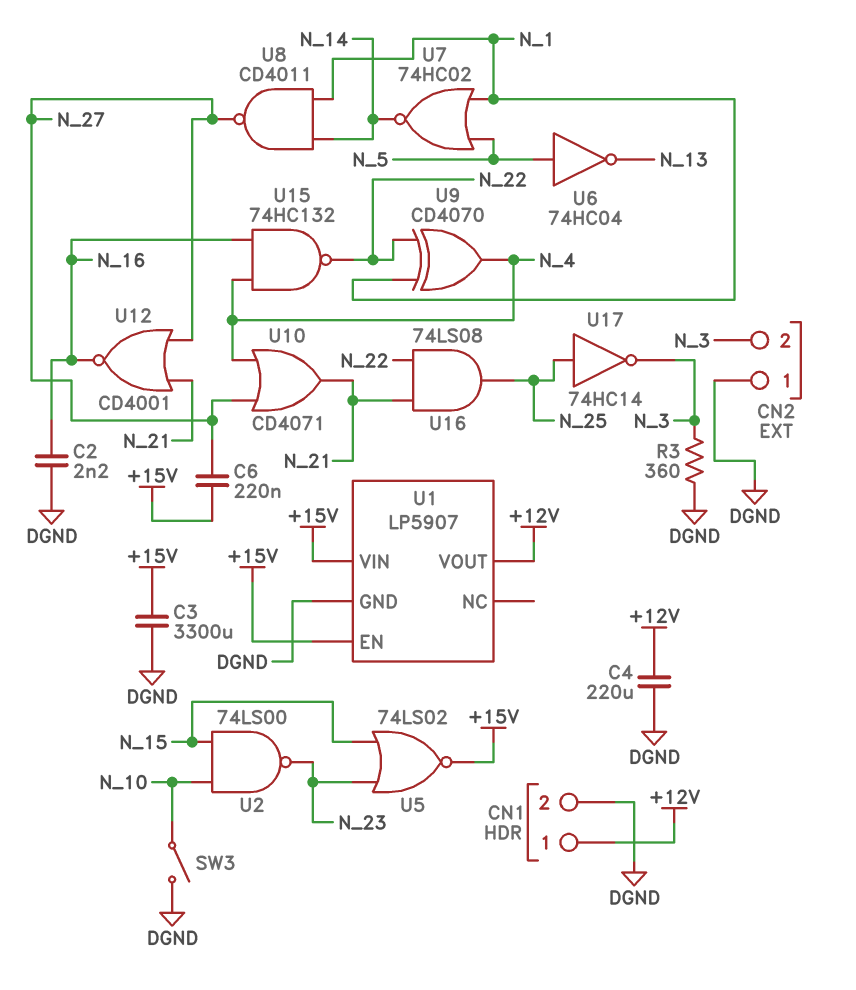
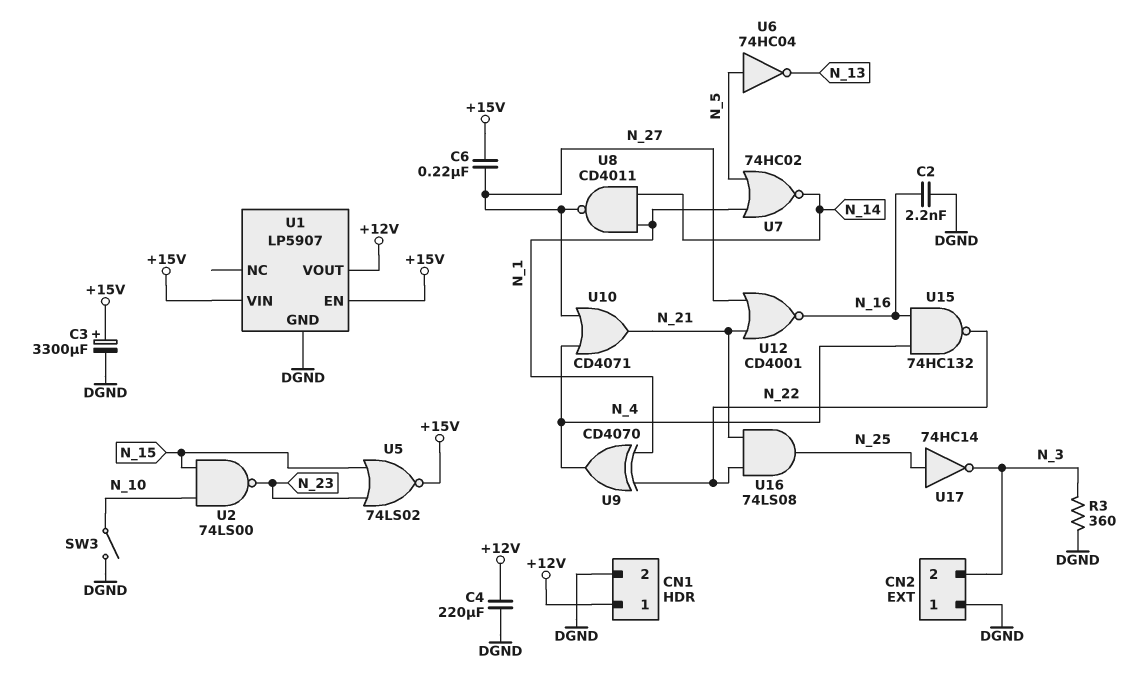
C3: 3300uF (+15V, DGND) -> 3300uF (plus +15V, minus DGND)

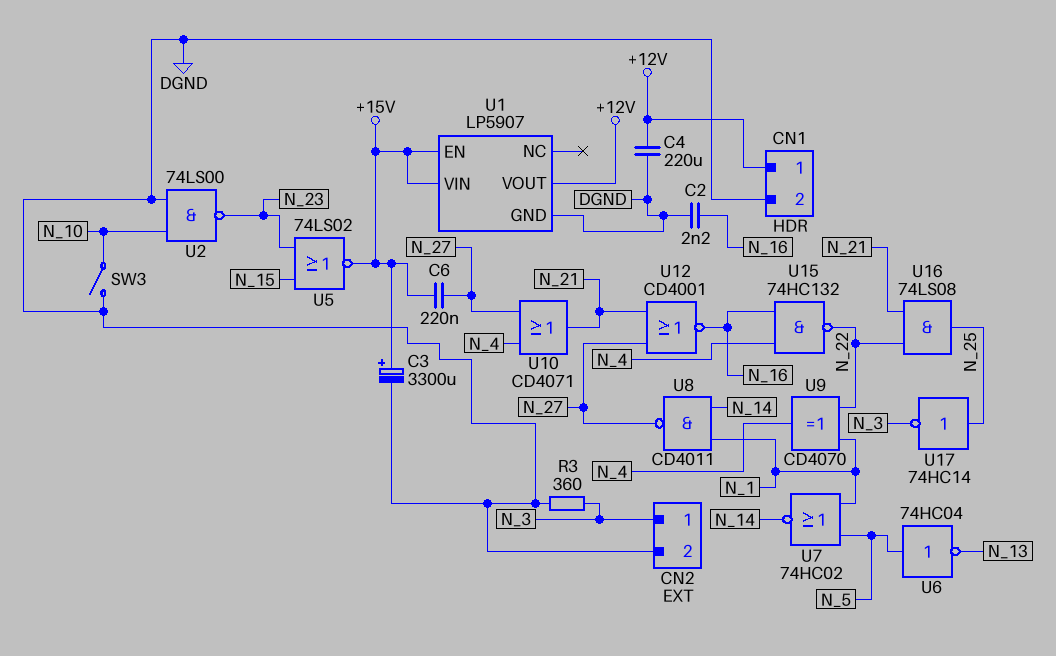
CN2 pin 1: DGND -> N_3
CN2 pin 2: N_3 -> DGND
U2: NAND 74LS00 (in N_10, in N_15, out N_23) -> NAND 74LS00 (in DGND, in N_10, out N_23)

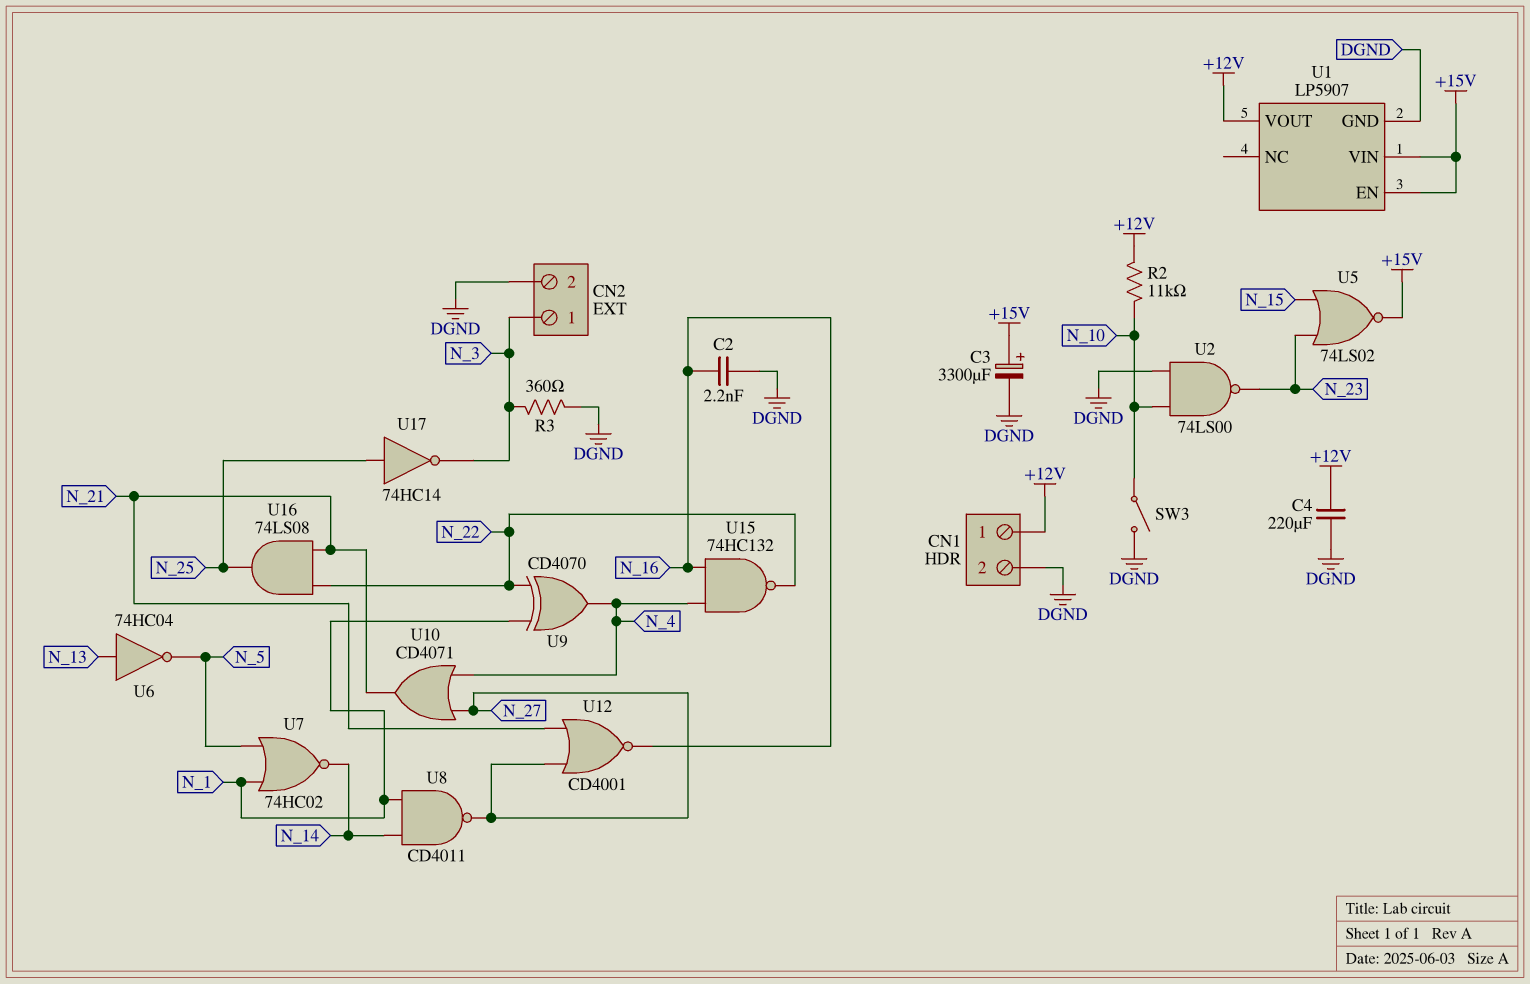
C6: 220nF (+15V, N_27) -> none
R2: none -> 11k (+12V, N_10)
U6: NOT 74HC04 (in N_5, out N_13) -> NOT 74HC04 (in N_13, out N_5)

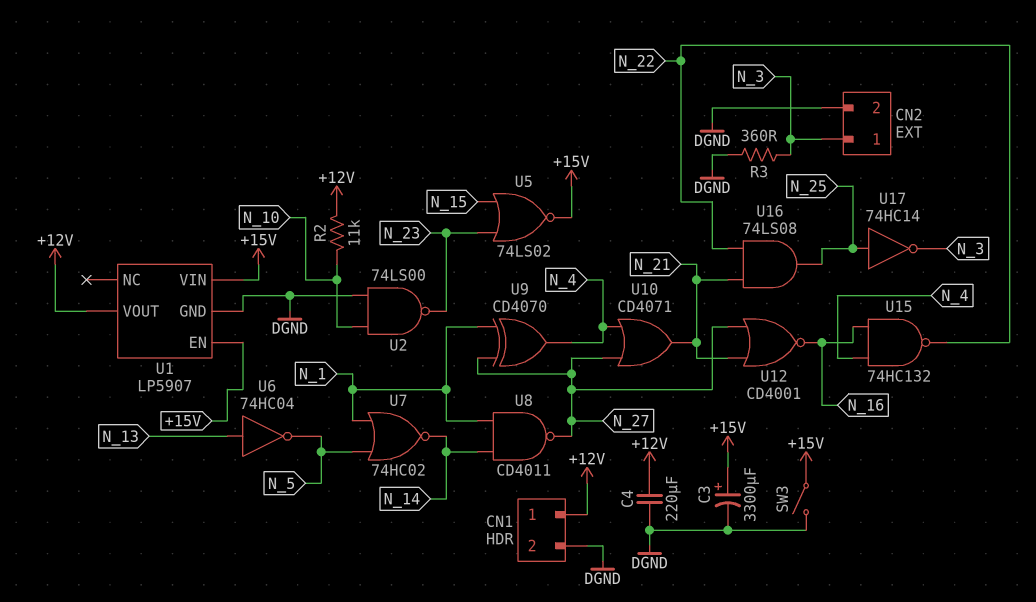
C2: 2.2nF (DGND, N_16) -> none
SW3: switch (DGND, N_10) -> switch (+15V, DGND)
U9: XOR CD4070 (in N_1, in N_22, out N_4) -> XOR CD4070 (in N_1, in N_27, out N_4)

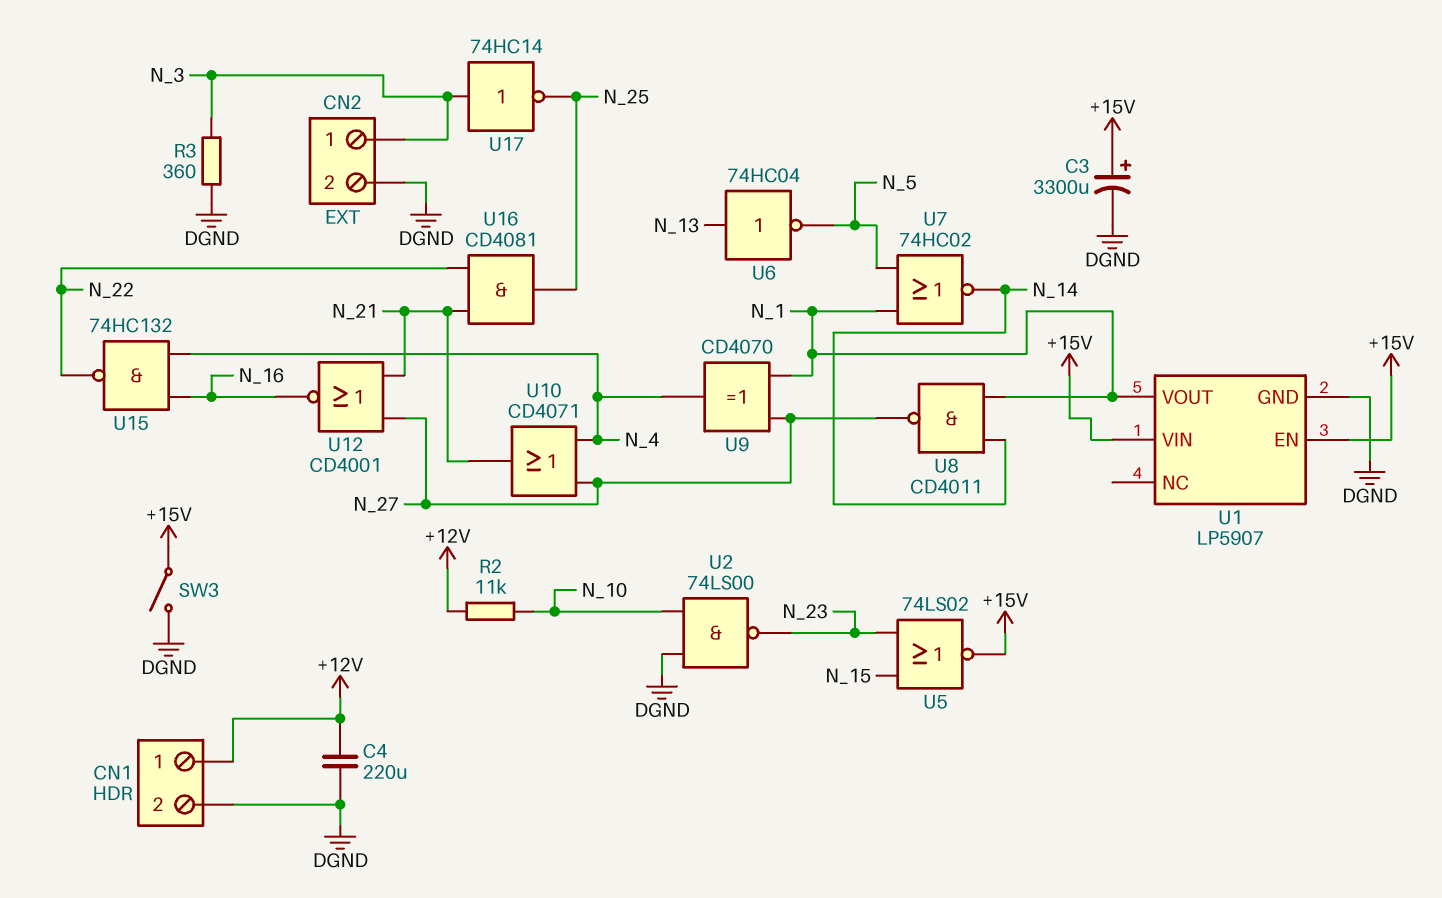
U1 pin VOUT: +12V -> N_1
U16: AND 74LS08 (in N_21, in N_22, out N_25) -> AND CD4081 (in N_21, in N_22, out N_25)
U17: NOT 74HC14 (in N_25, out N_3) -> NOT 74HC14 (in N_3, out N_25)

